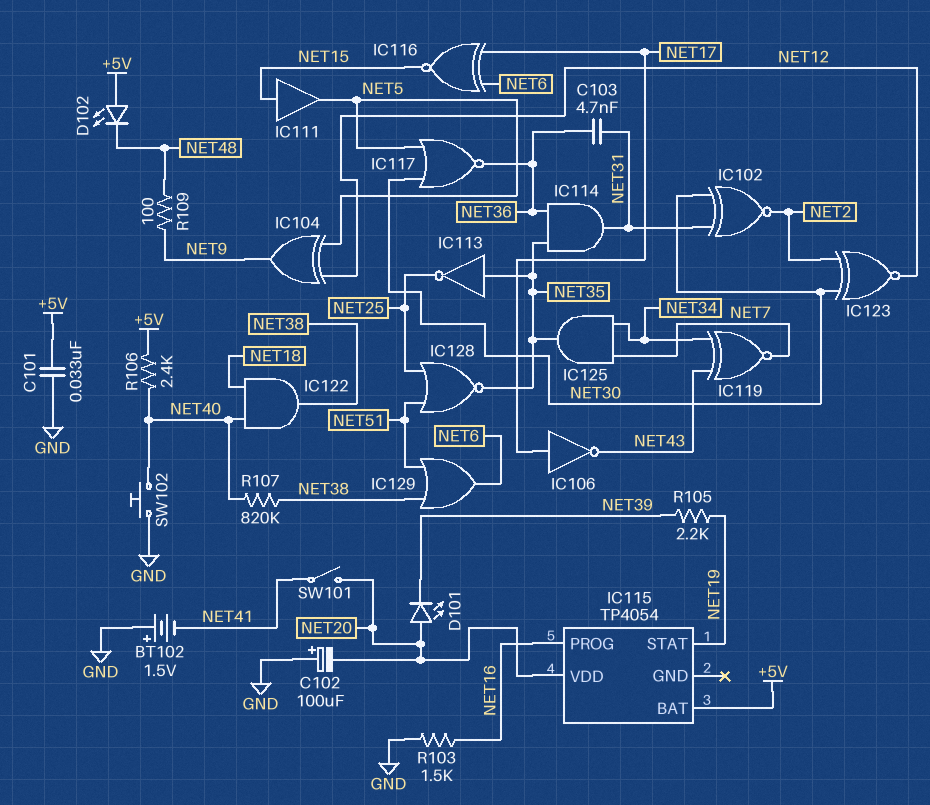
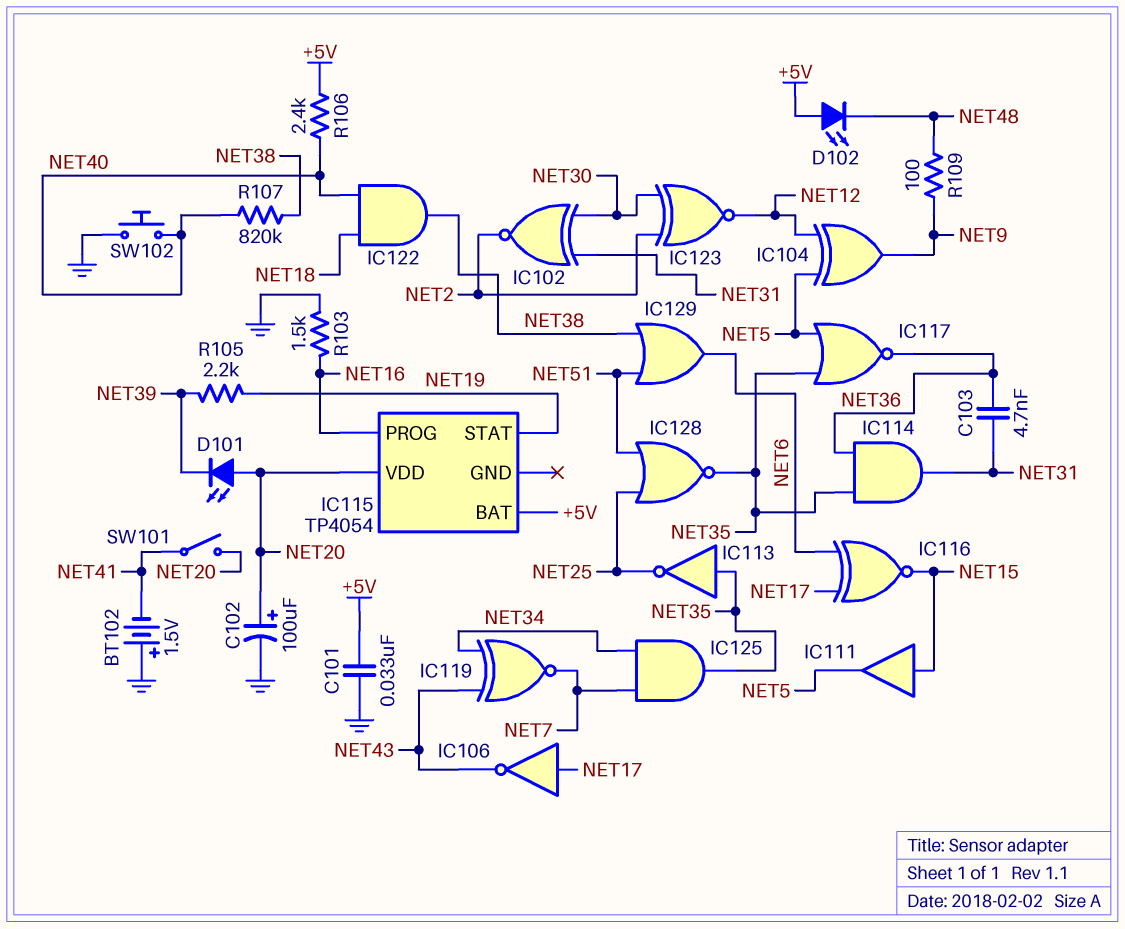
C102: 100uF (plus GND, minus NET20) -> 100uF (plus NET20, minus GND)
IC117: NOR (in NET5, in NET30, out NET36) -> NOR (in NET5, in NET35, out NET36)

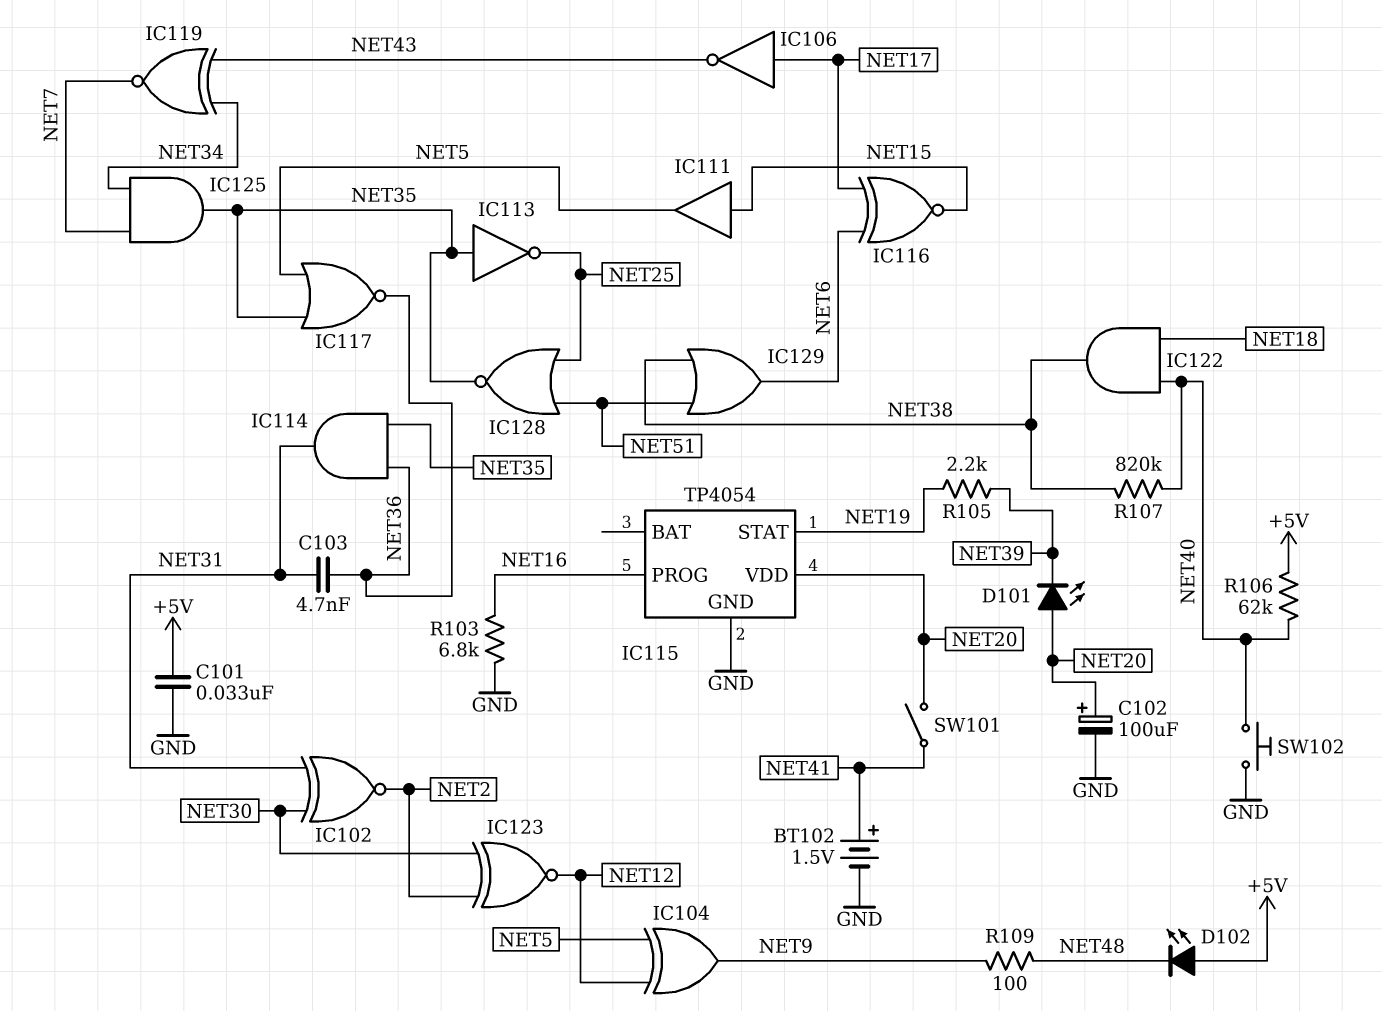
BT102: 1.5V (plus GND, minus NET41) -> 1.5V (plus NET41, minus GND)
IC115 pin BAT: +5V -> none
IC115 pin GND: none -> GND
R103: 1.5k (GND, NET16) -> 6.8k (GND, NET16)
R106: 2.4k (+5V, NET40) -> 62k (+5V, NET40)

